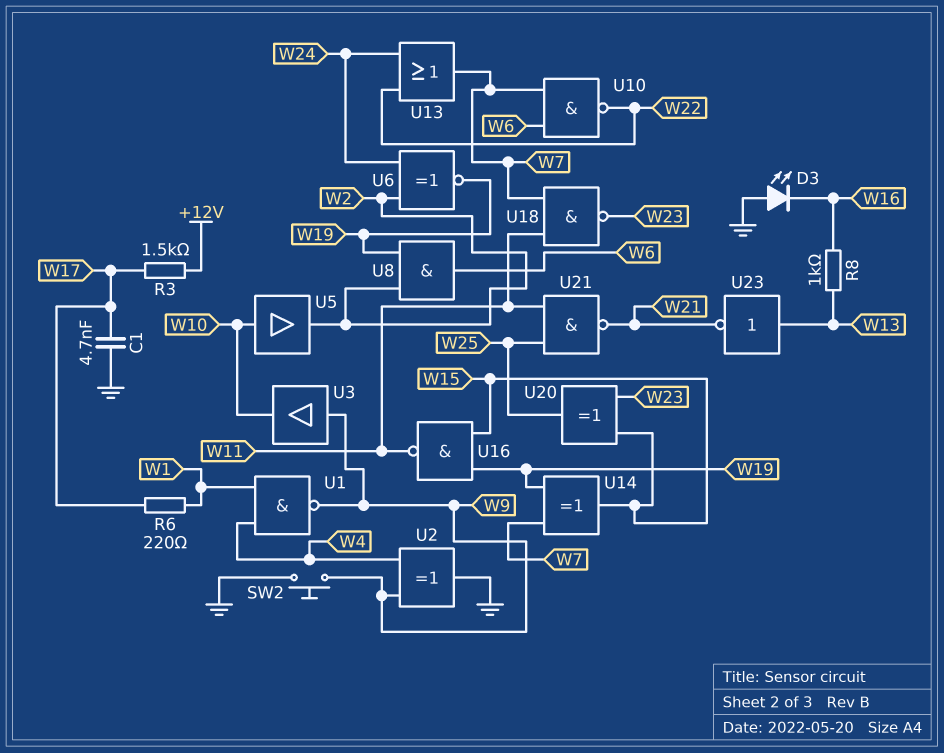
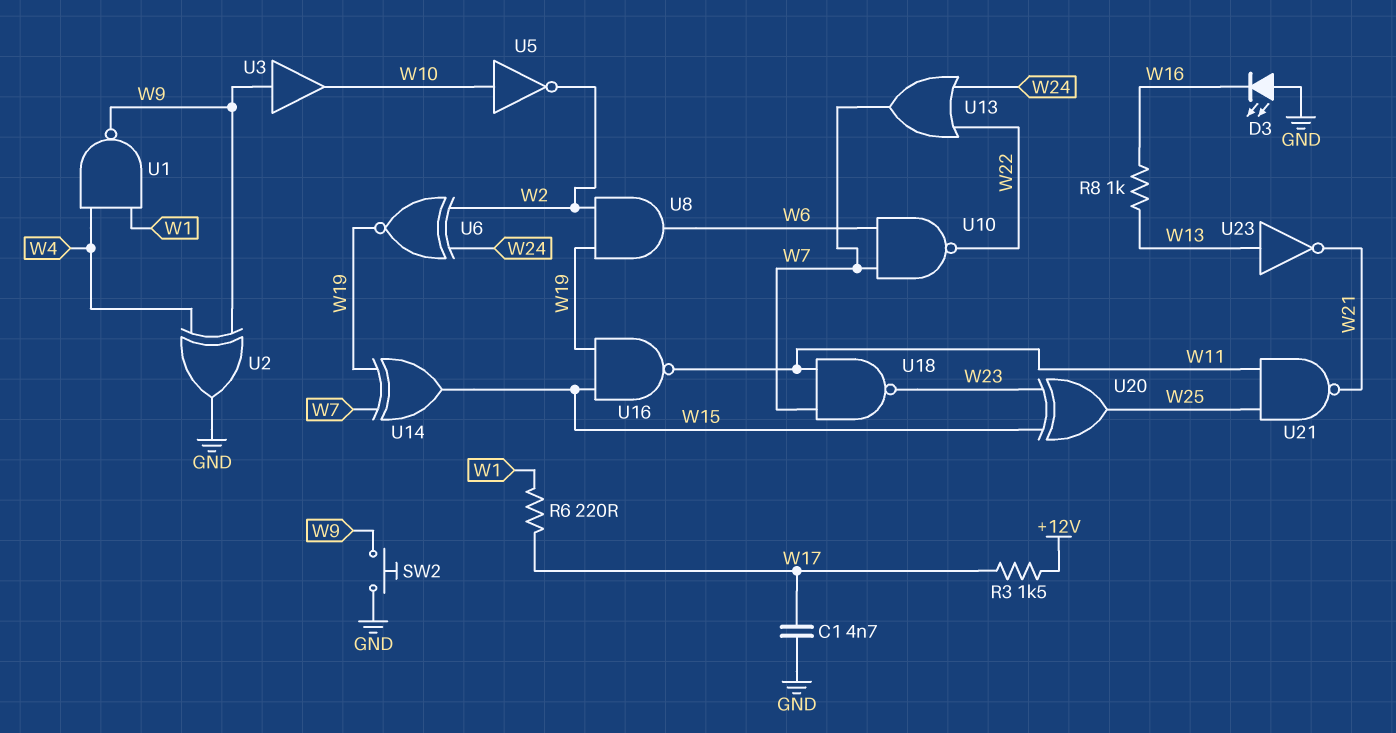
U5: buffer (in W10, out W2) -> NOT (in W10, out W2)

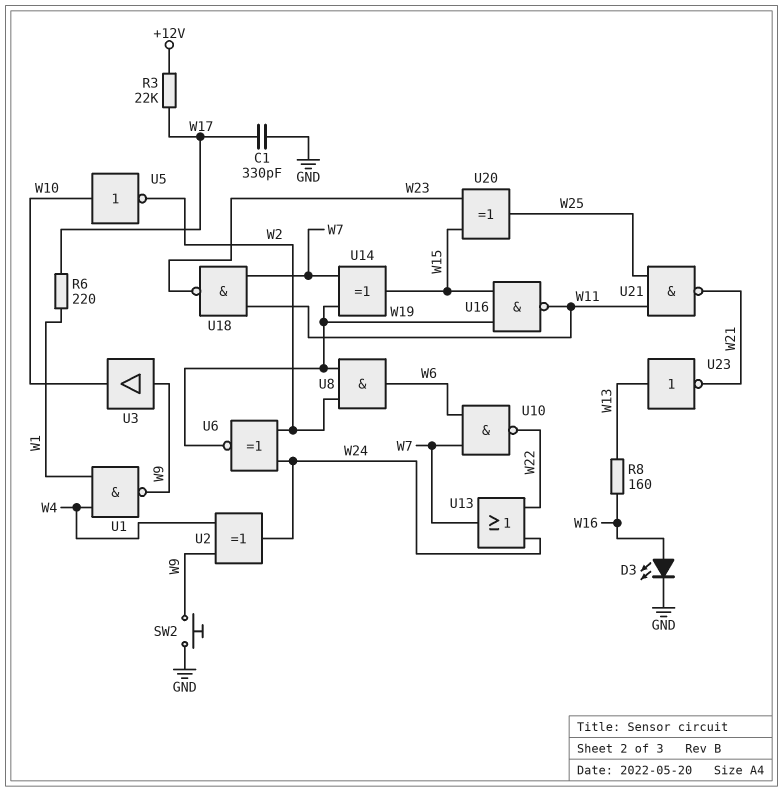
C1: 4.7nF (GND, W17) -> 330pF (GND, W17)
D3: LED (A GND, K W16) -> LED (A W16, K GND)
R3: 1.5k (+12V, W17) -> 22k (+12V, W17)
R8: 1k (W13, W16) -> 160 (W13, W16)
U2: XOR (in W4, in W9, out GND) -> XOR (in W4, in W9, out W24)

